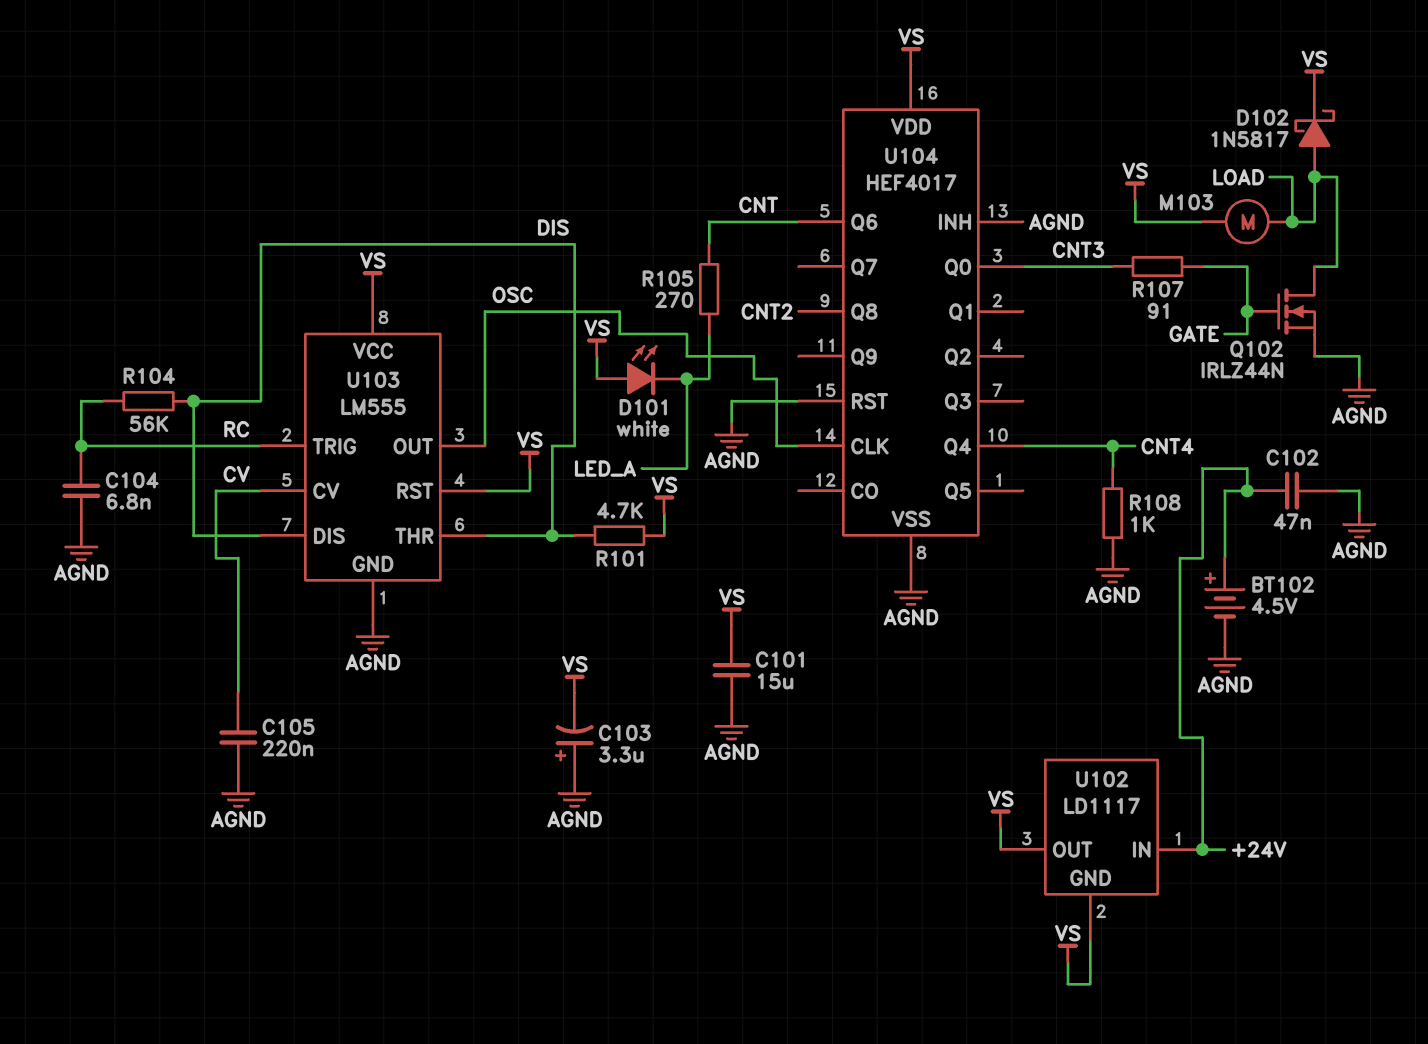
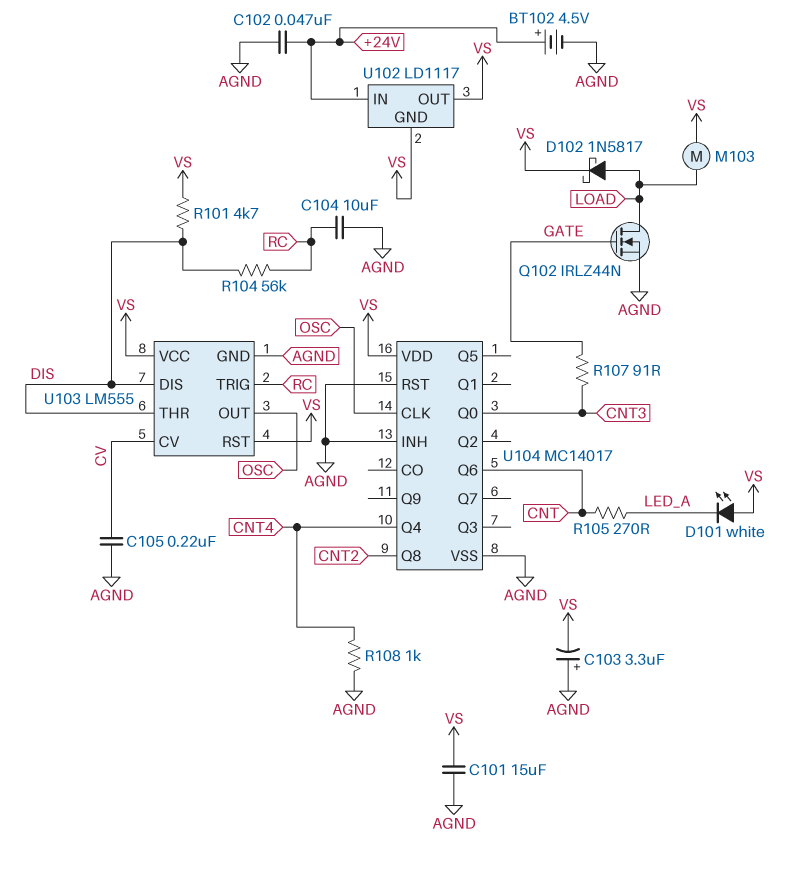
C104: 6.8nF (AGND, RC) -> 10uF (AGND, RC)
U104: HEF4017 -> MC14017

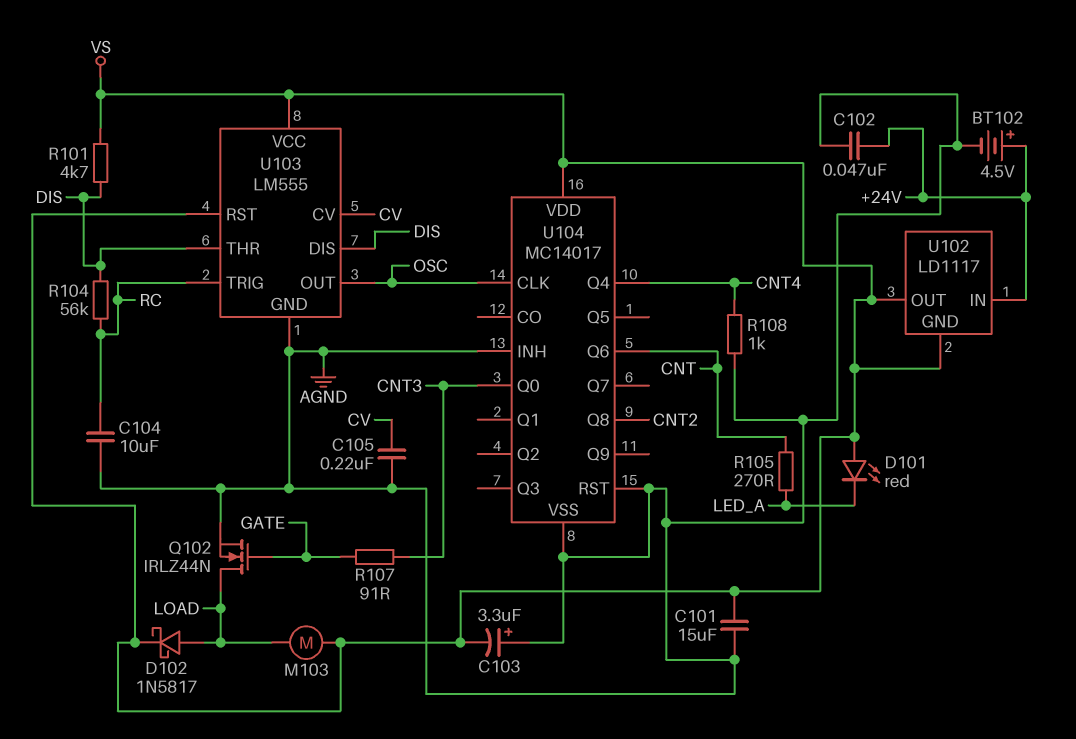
D101: LED white (A VS, K LED_A) -> LED red (A VS, K LED_A)

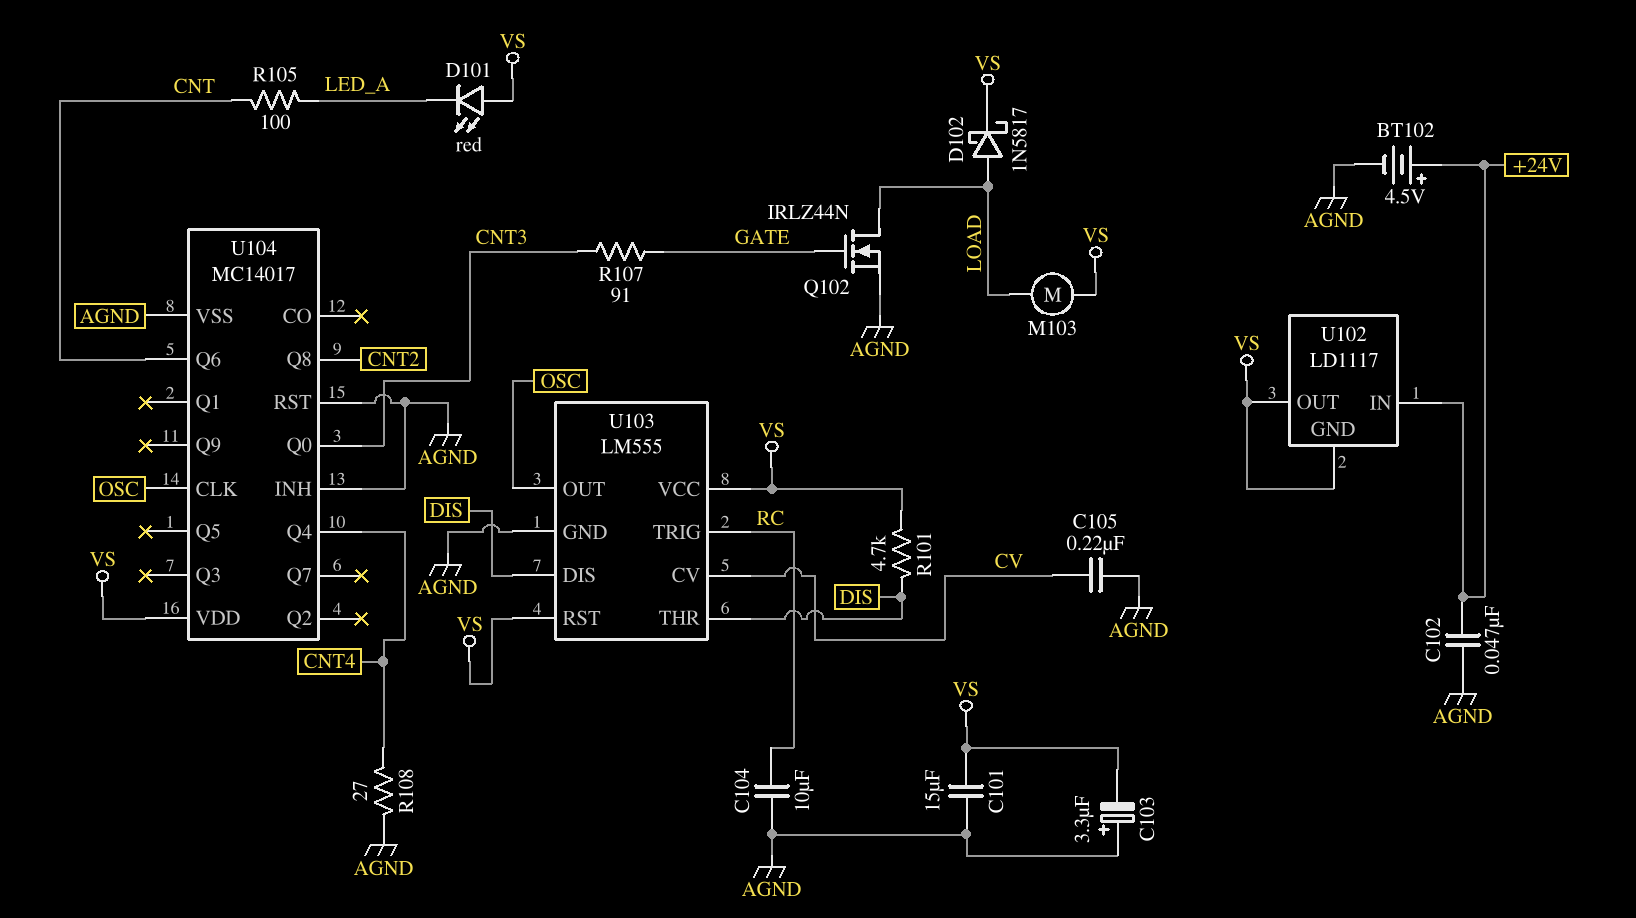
R104: 56k (DIS, RC) -> none
R105: 270 (CNT, LED_A) -> 100 (CNT, LED_A)
R108: 1k (AGND, CNT4) -> 27 (AGND, CNT4)

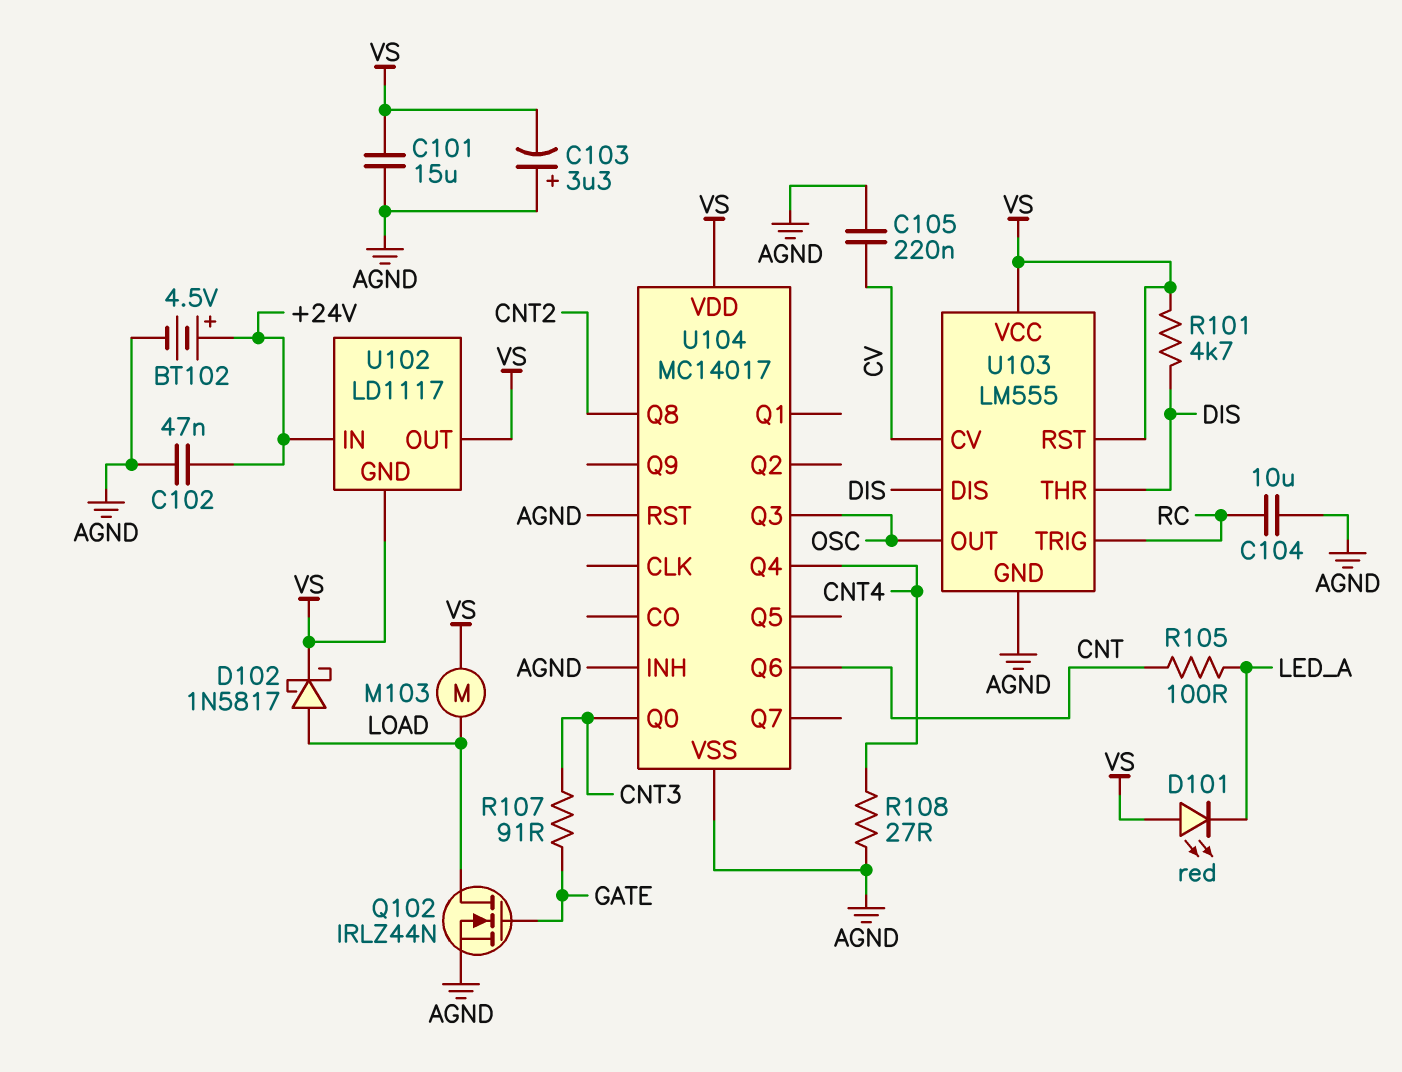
U104 pin CLK: OSC -> none
U104 pin Q3: none -> OSC

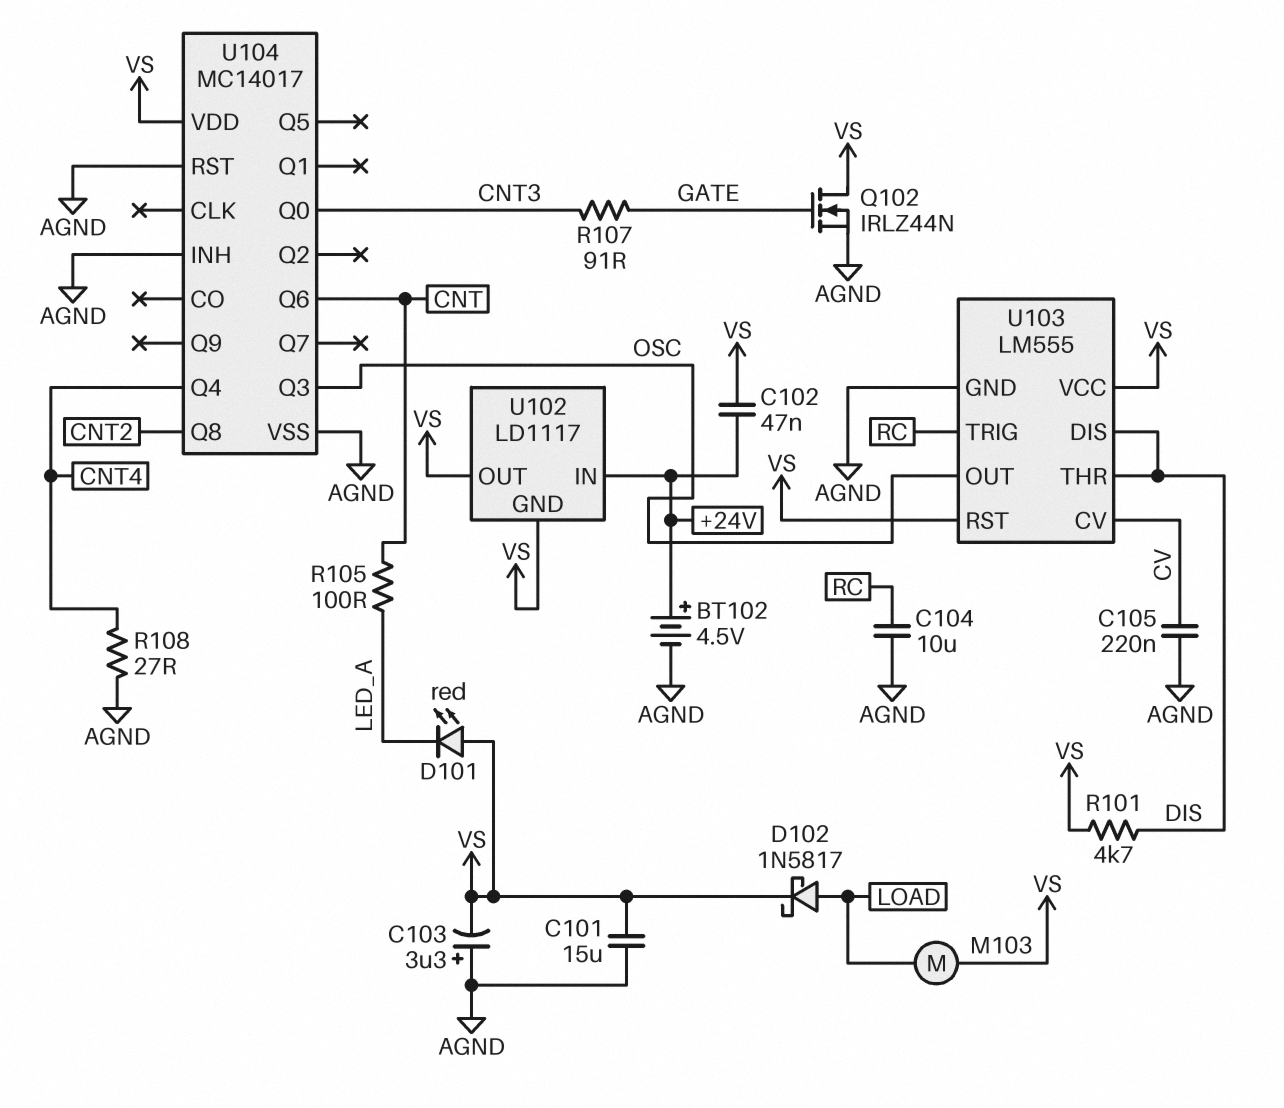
C102: 47nF (+24V, AGND) -> 47nF (+24V, VS)
Q102: NMOS IRLZ44N (G GATE, D LOAD, S AGND) -> NMOS IRLZ44N (G GATE, D VS, S AGND)

